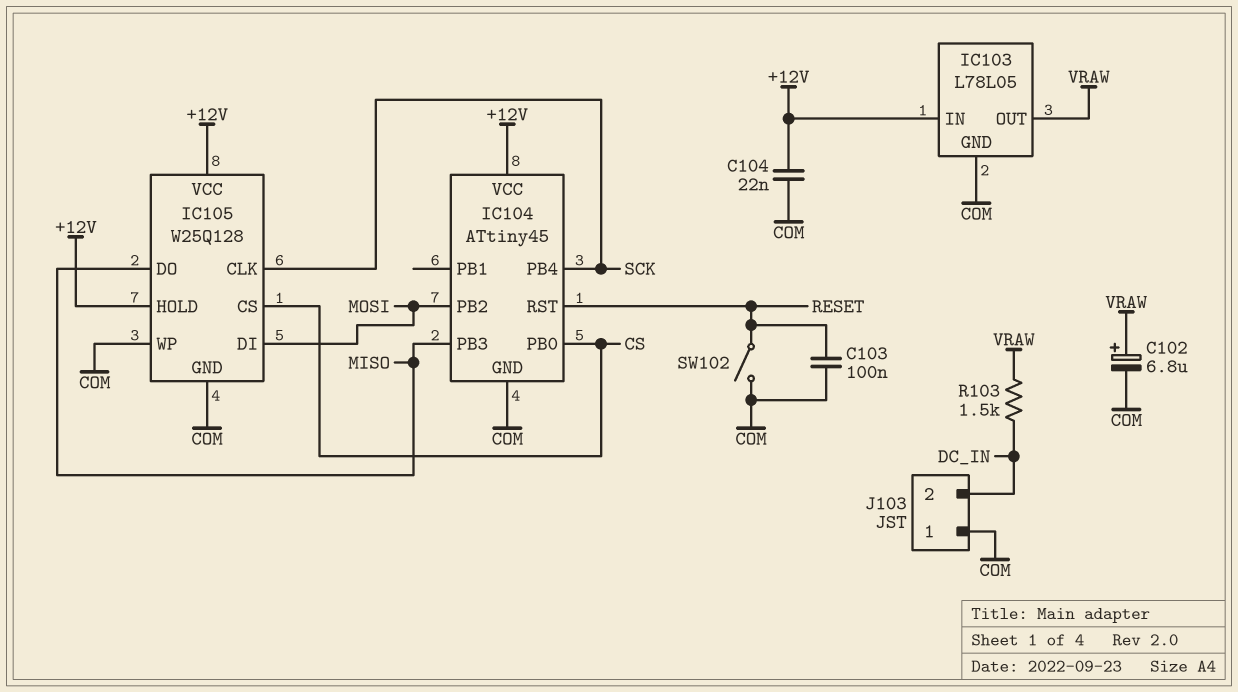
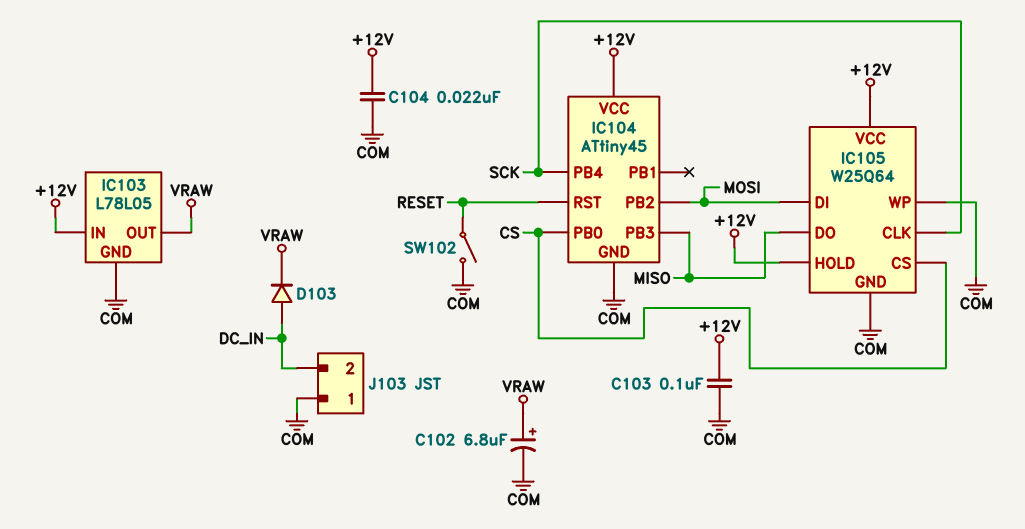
C103: 100nF (COM, RESET) -> 100nF (+12V, COM)
D103: none -> diode (A DC_IN, K VRAW)
IC105: W25Q128 -> W25Q64
R103: 1.5k (DC_IN, VRAW) -> none

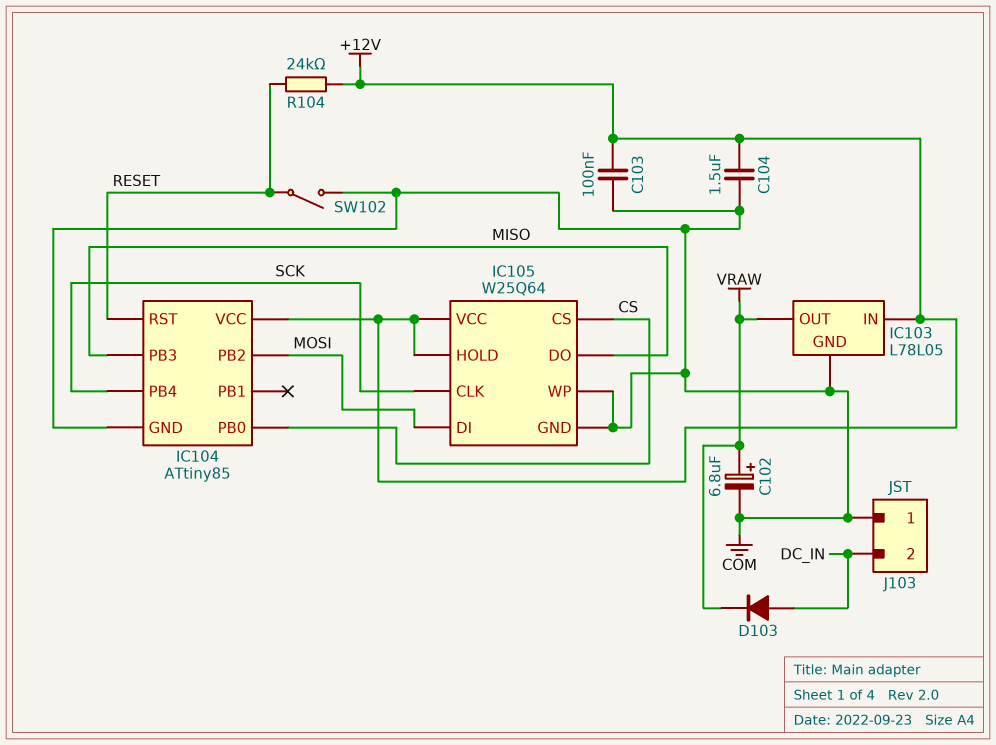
C104: 22nF (+12V, COM) -> 1.5uF (+12V, COM)
IC104: ATtiny45 -> ATtiny85
R104: none -> 24k (+12V, RESET)

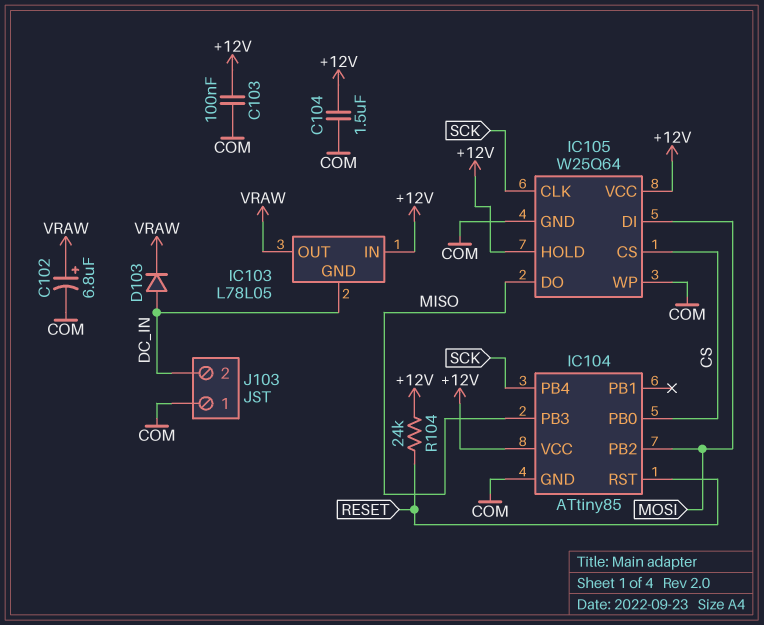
IC103 pin GND: COM -> DC_IN
SW102: switch (COM, RESET) -> none

